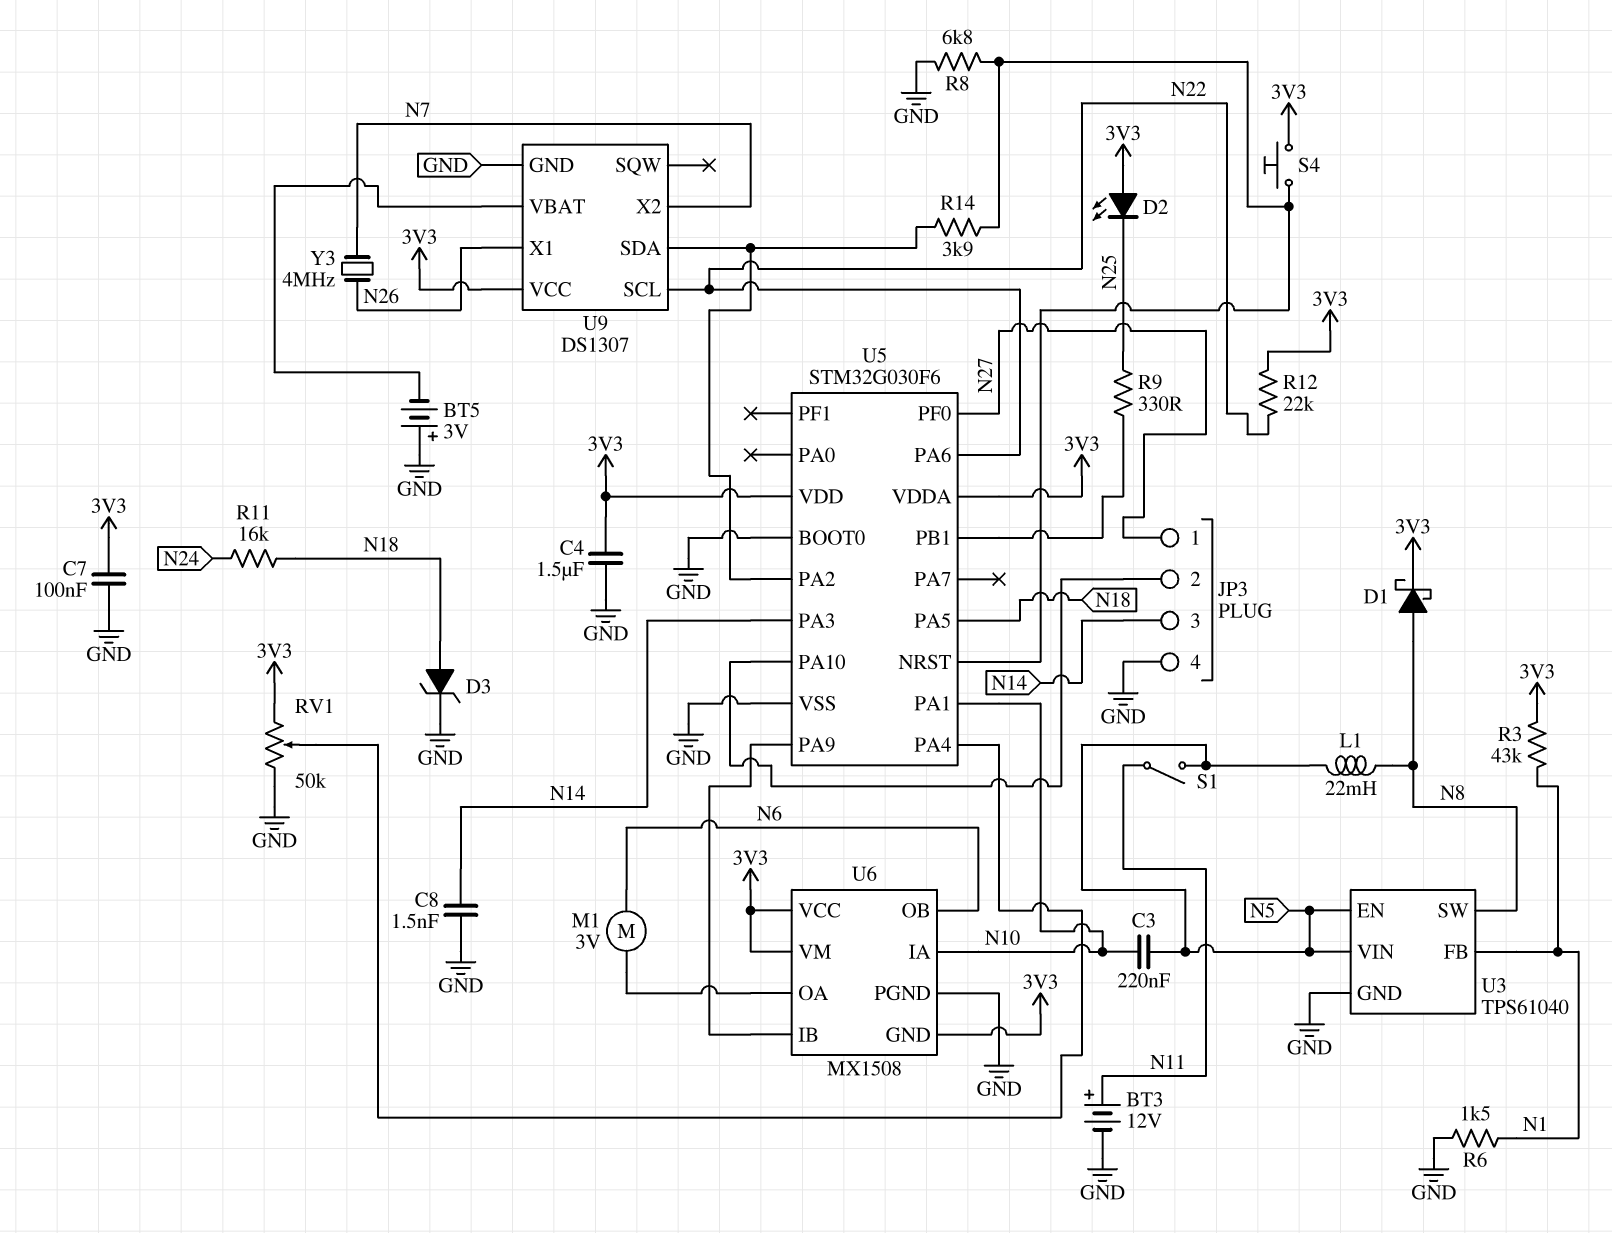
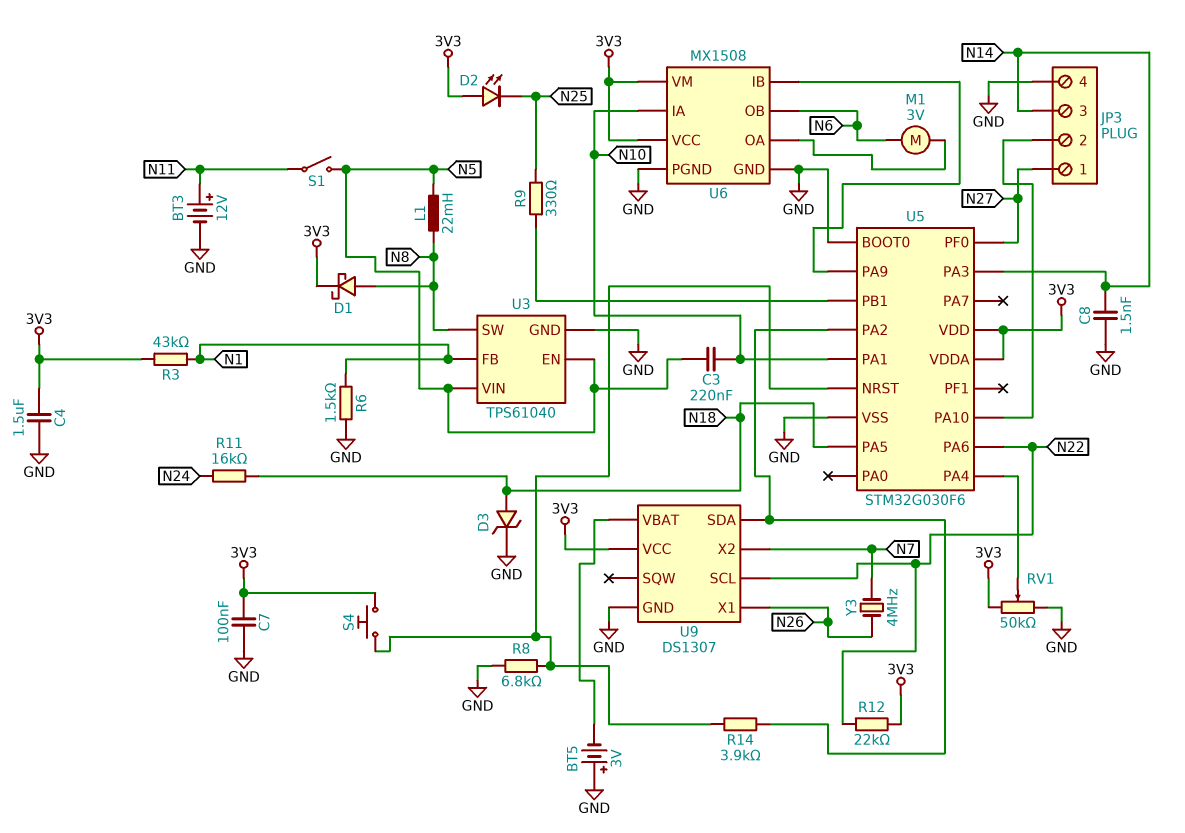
U6 pin GND: 3V3 -> GND

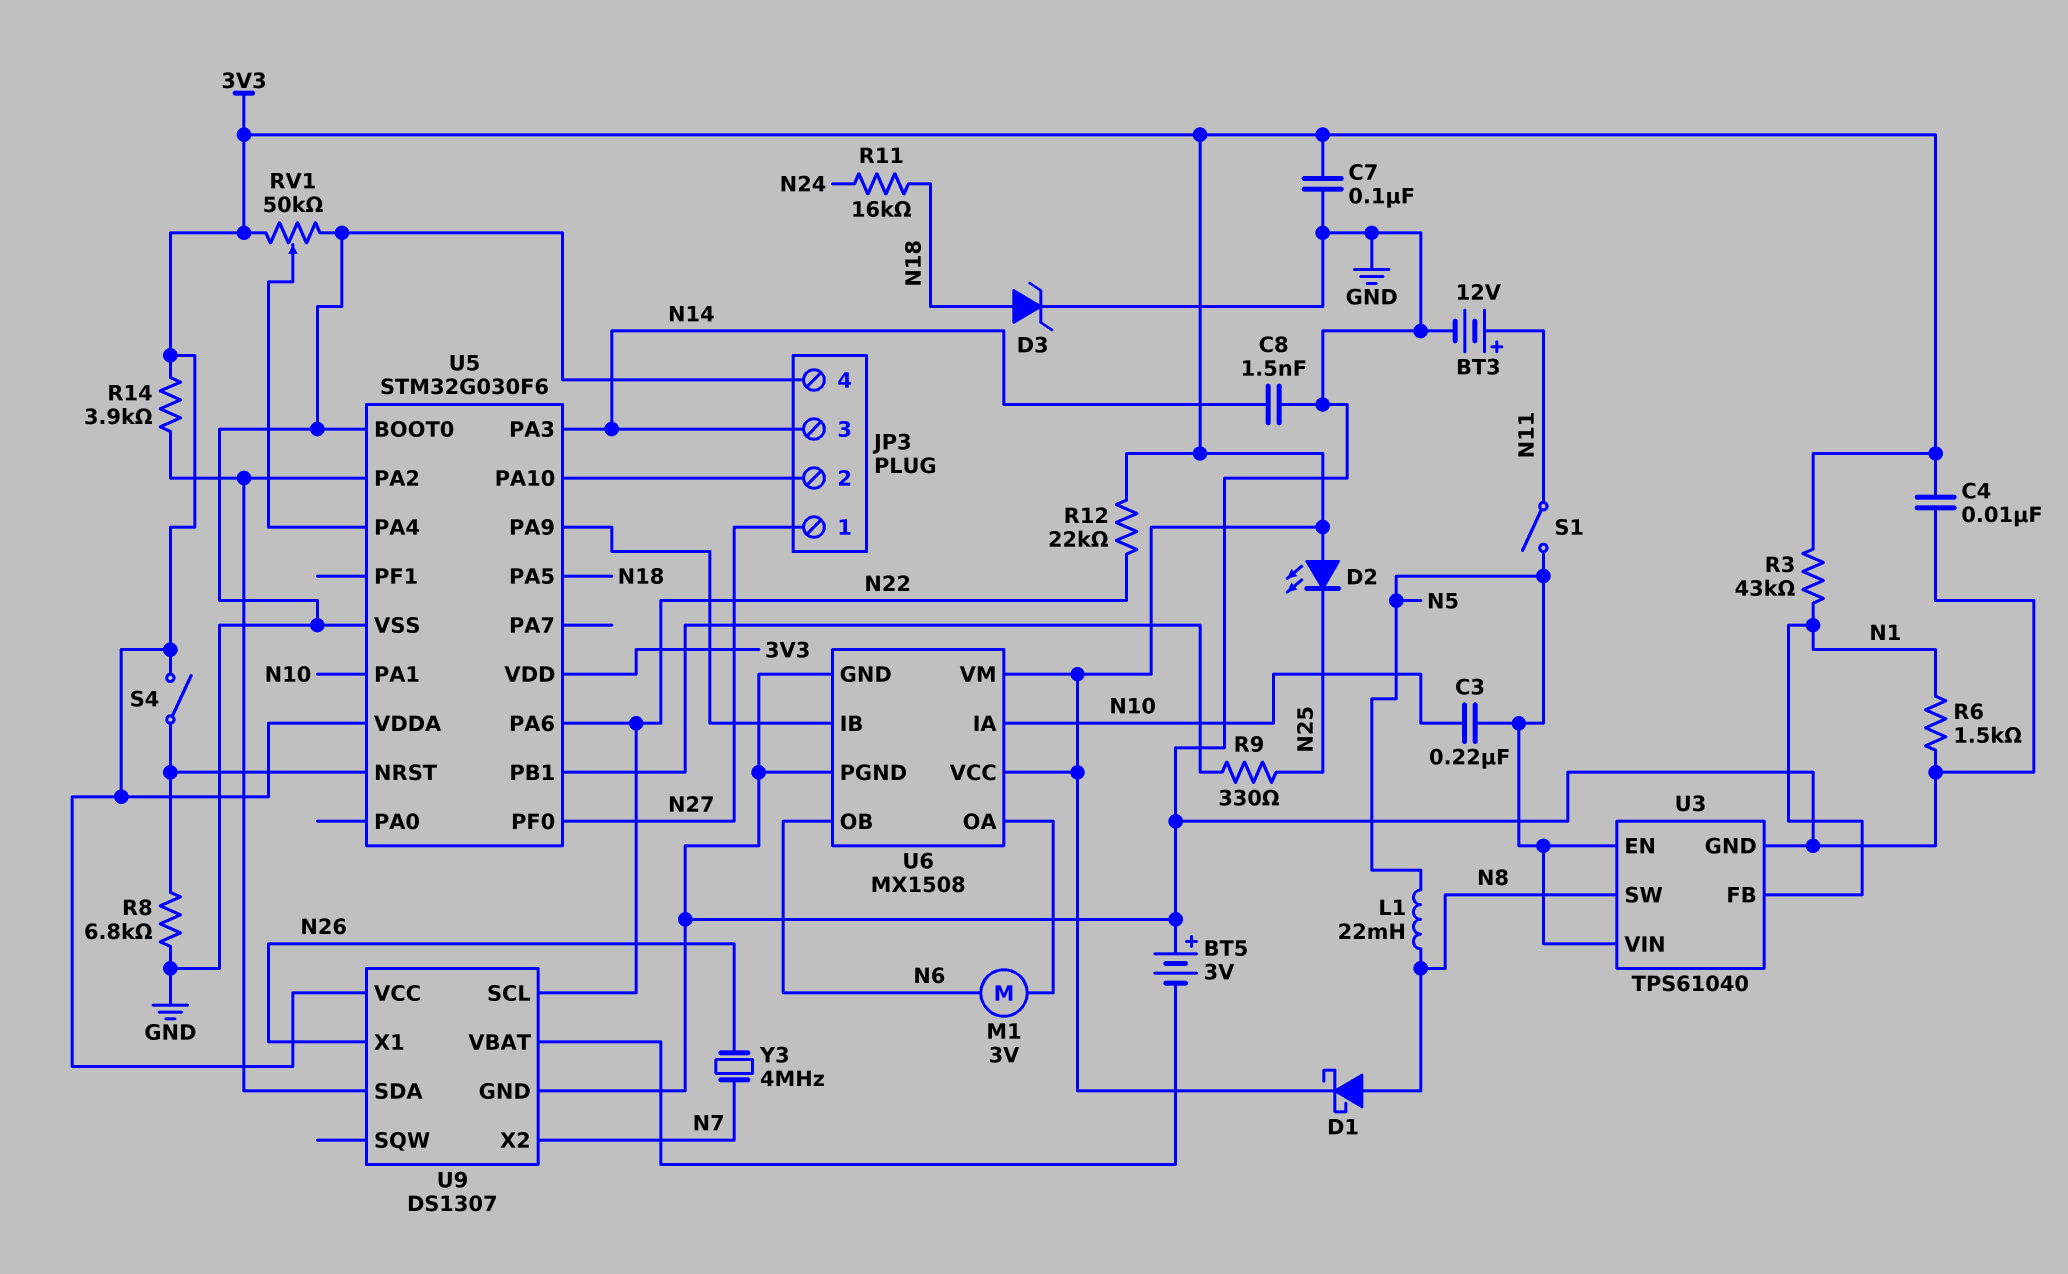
C4: 1.5uF (3V3, GND) -> 10nF (3V3, GND)
R14: 3.9k (U5/NRST, U5/PA2) -> 3.9k (3V3, U5/PA2)
S4: button (3V3, U5/NRST) -> switch (3V3, U5/NRST)

